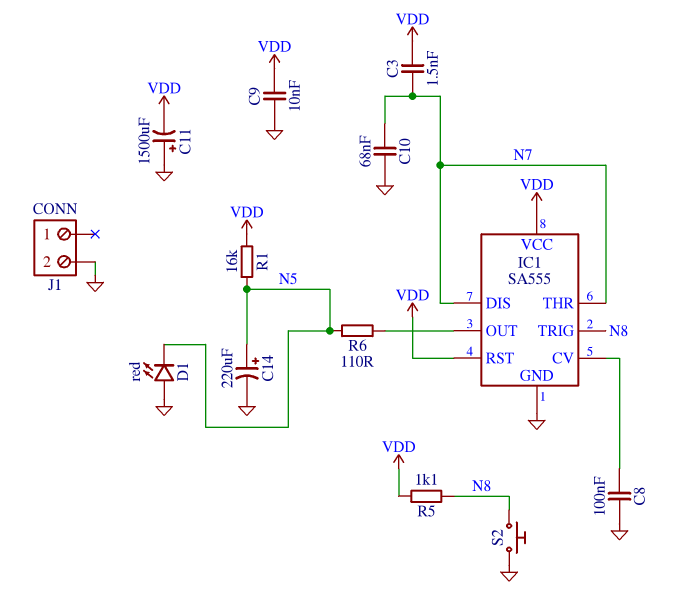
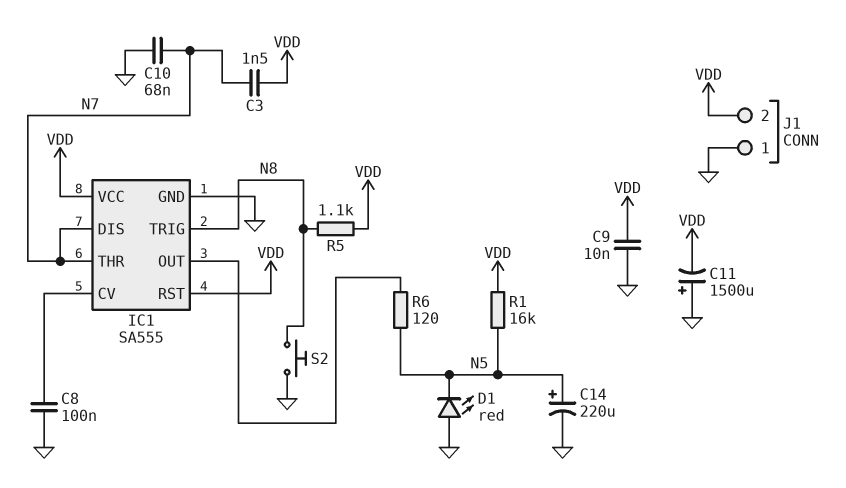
J1 pin 1: none -> GND
J1 pin 2: GND -> VDD
R6: 110 (IC1/OUT, N5) -> 120 (IC1/OUT, N5)

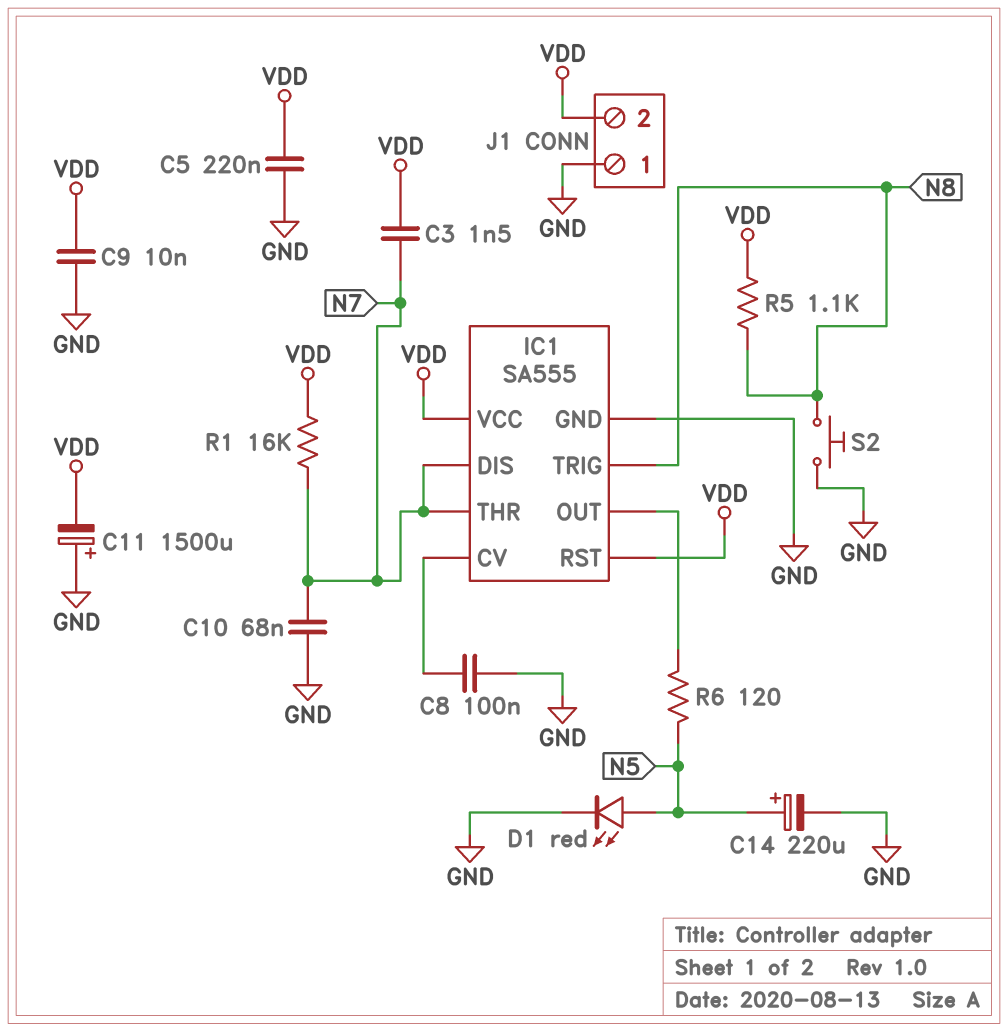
C5: none -> 220nF (GND, VDD)
D1: LED red (A GND, K N5) -> LED red (A N5, K GND)
R1: 16k (N5, VDD) -> 16k (N7, VDD)

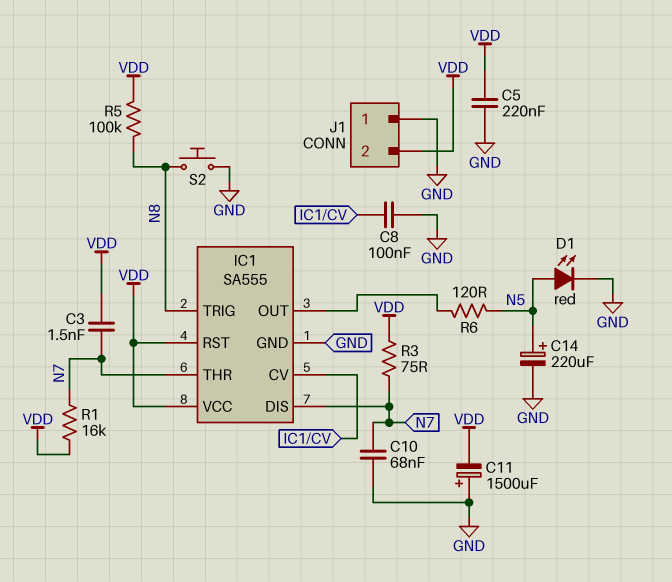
C9: 10nF (GND, VDD) -> none
R3: none -> 75 (N7, VDD)
R5: 1.1k (N8, VDD) -> 100k (N8, VDD)

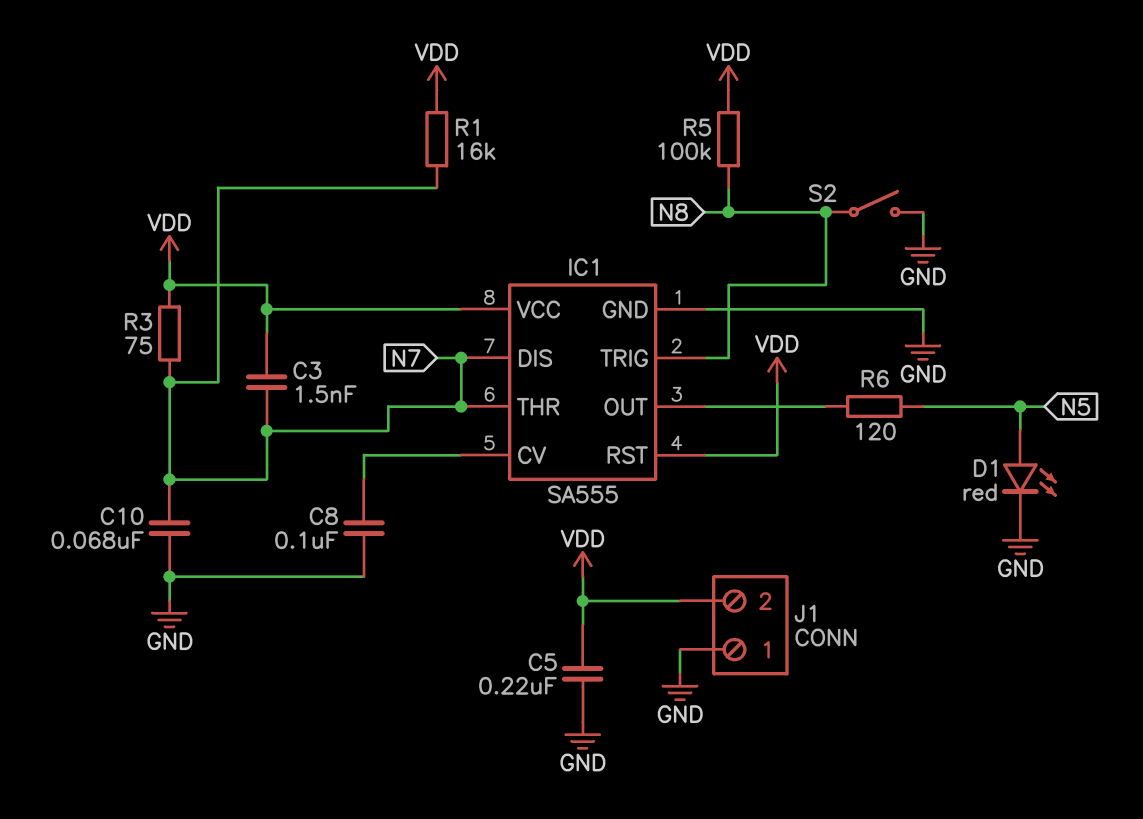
C11: 1500uF (plus GND, minus VDD) -> none
C14: 220uF (plus N5, minus GND) -> none
S2: button (GND, N8) -> switch (GND, N8)

